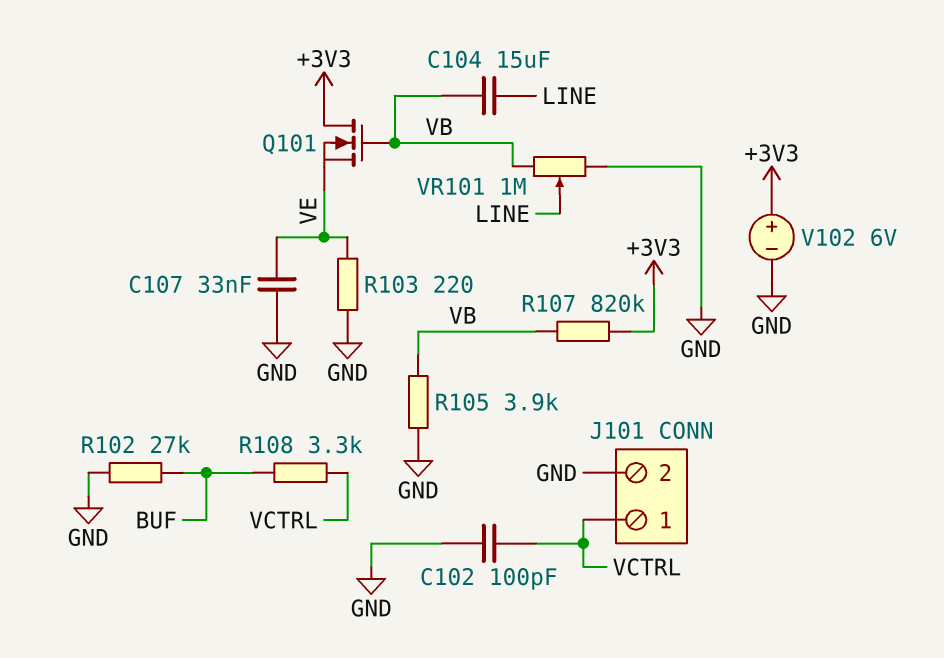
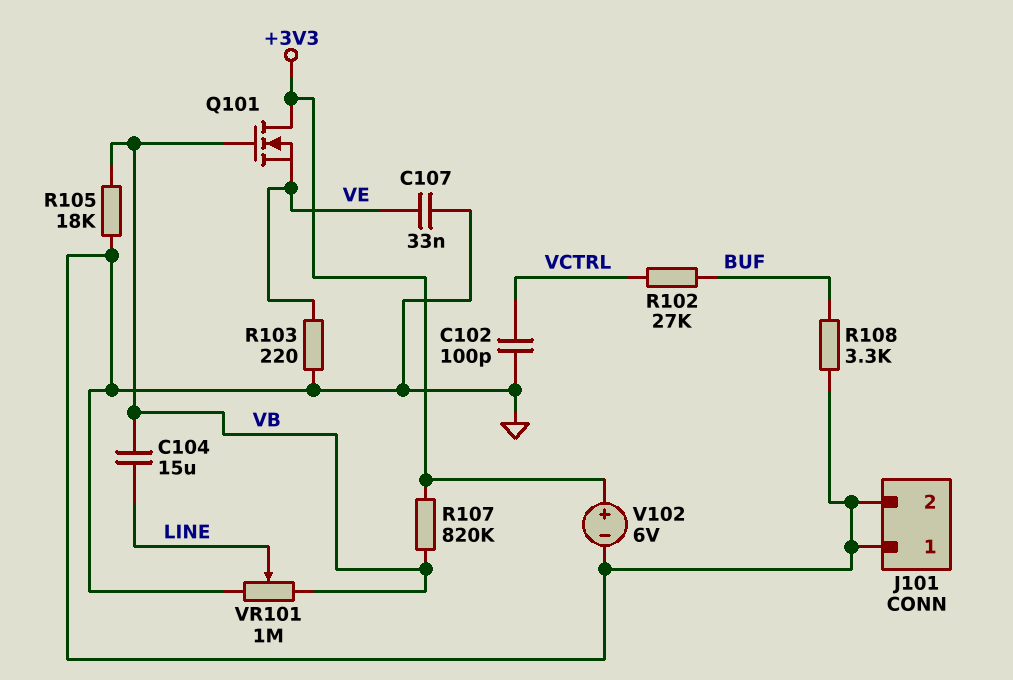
J101 pin 1: VCTRL -> GND
R102: 27k (BUF, GND) -> 27k (BUF, VCTRL)
R105: 3.9k (GND, VB) -> 18k (GND, VB)
R108: 3.3k (BUF, VCTRL) -> 3.3k (BUF, GND)

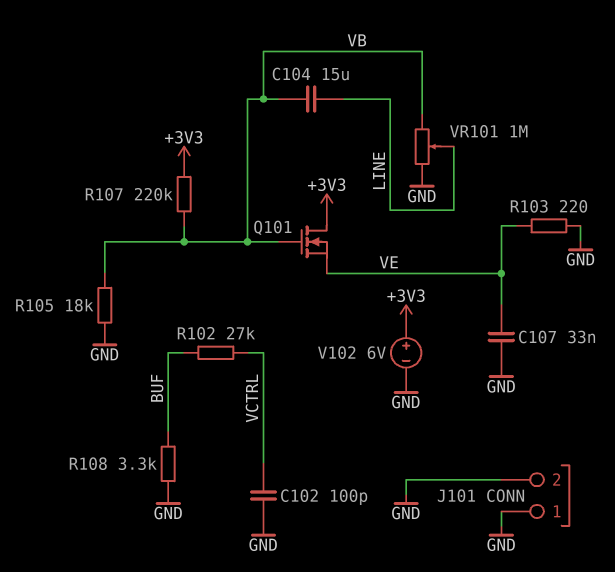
R107: 820k (+3V3, VB) -> 220k (+3V3, VB)

